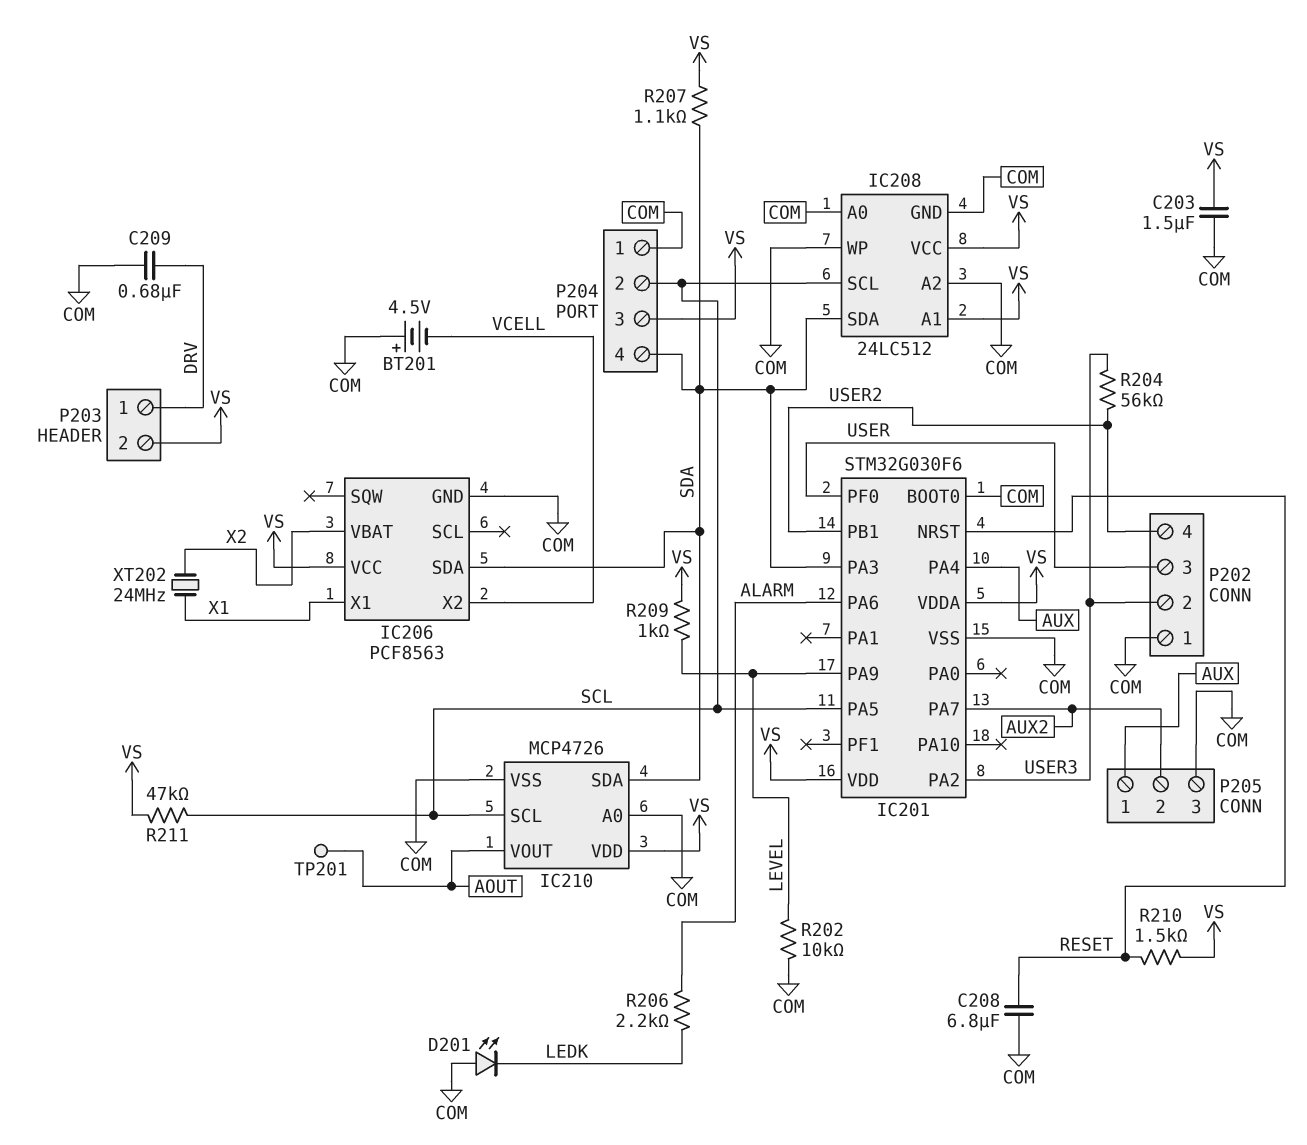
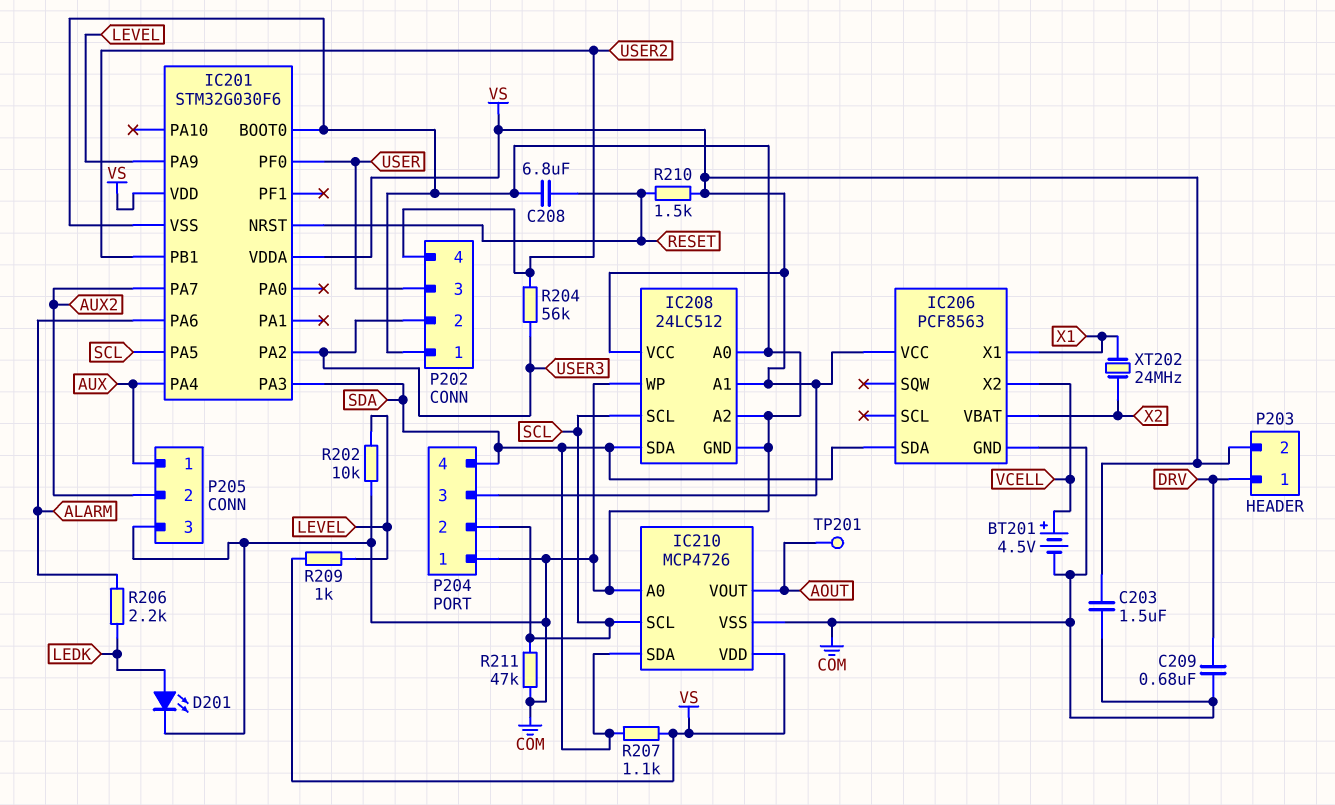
BT201: 4.5V (plus COM, minus VCELL) -> 4.5V (plus VCELL, minus COM)
D201: LED (A COM, K LEDK) -> LED (A LEDK, K COM)
R211: 47k (SCL, VS) -> 47k (COM, SCL)

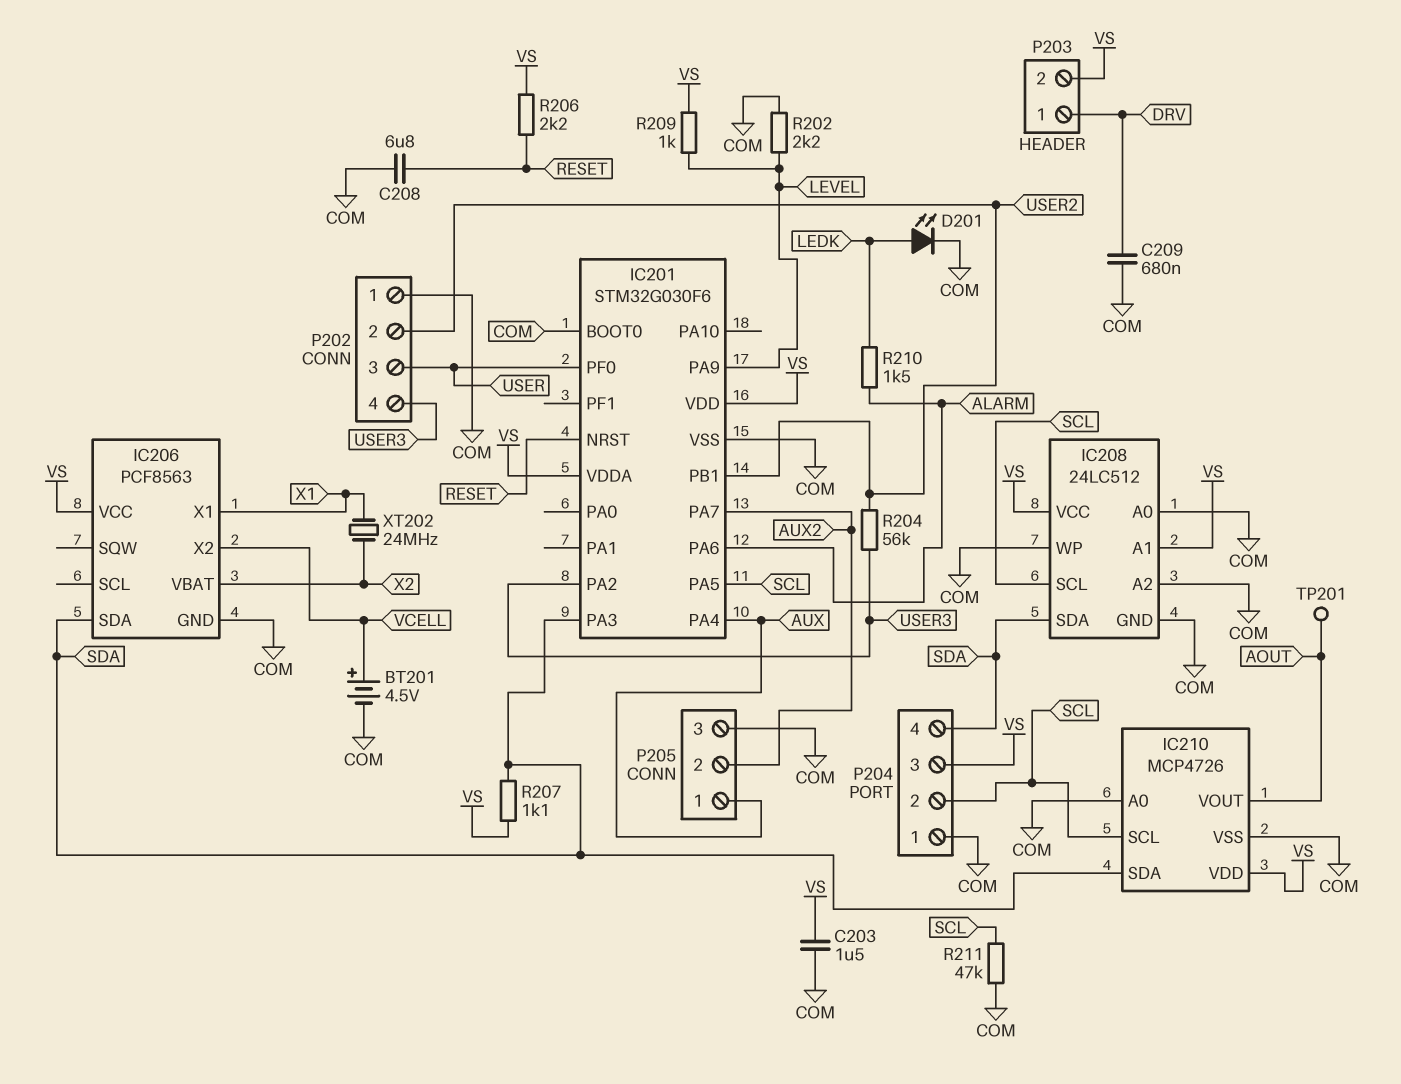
P202 pin 2: USER3 -> USER2
P202 pin 4: USER2 -> USER3
R202: 10k (COM, LEVEL) -> 2.2k (COM, LEVEL)
R206: 2.2k (ALARM, LEDK) -> 2.2k (RESET, VS)
R210: 1.5k (RESET, VS) -> 1.5k (ALARM, LEDK)

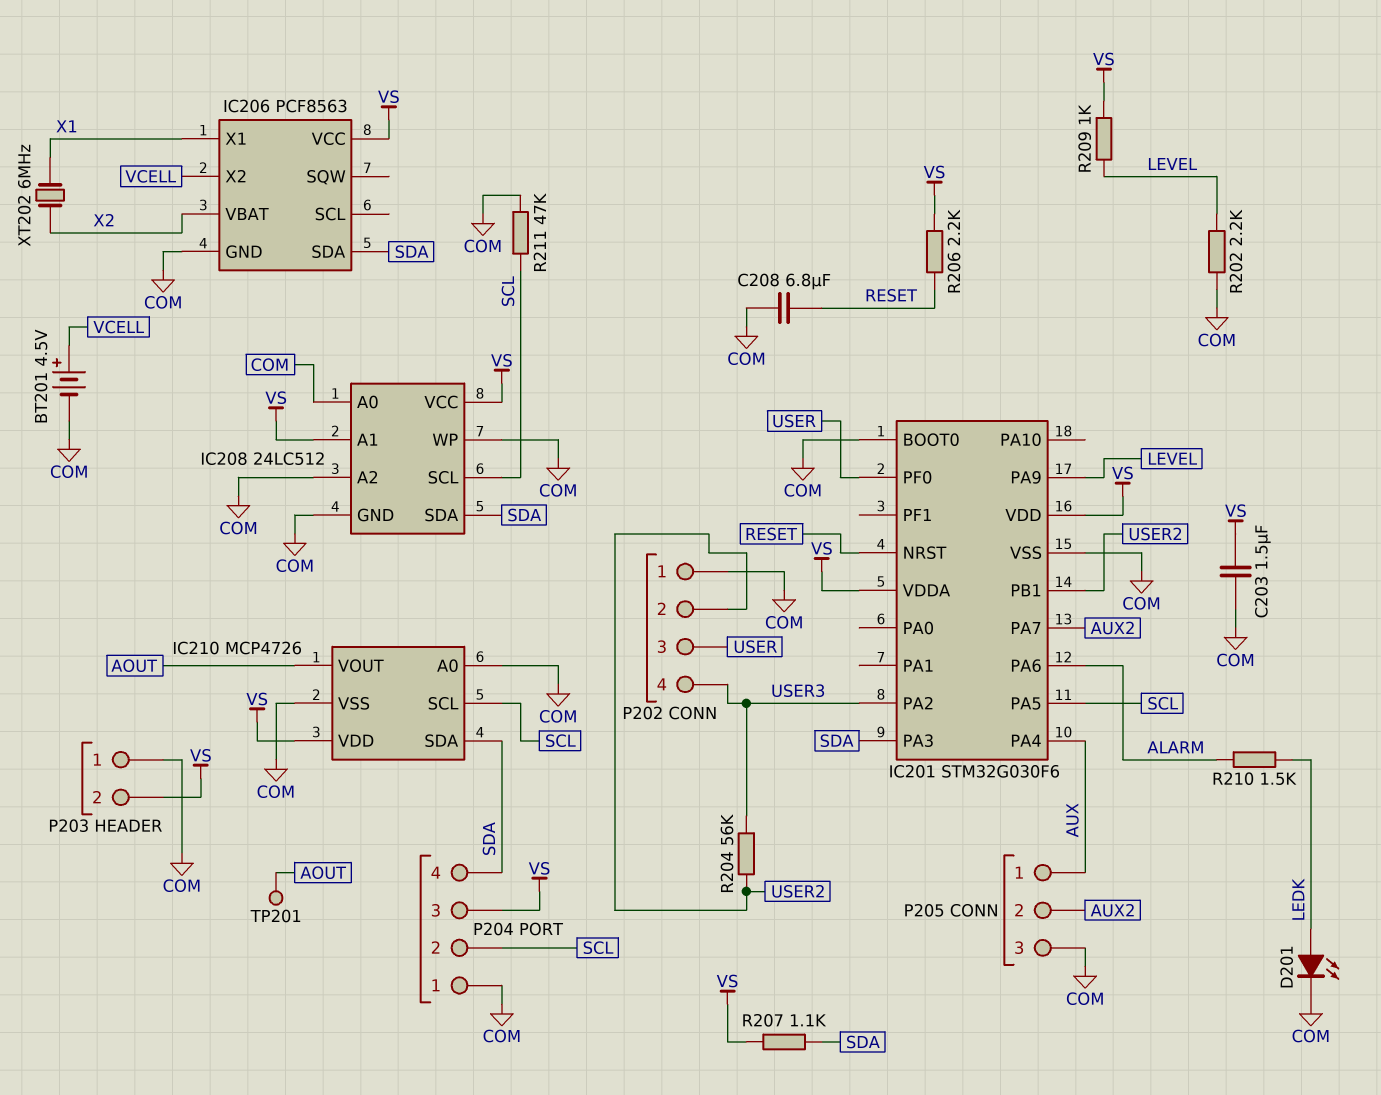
C209: 680nF (COM, DRV) -> none
P203 pin 1: DRV -> COM
XT202: 24MHz (X1, X2) -> 6MHz (X1, X2)

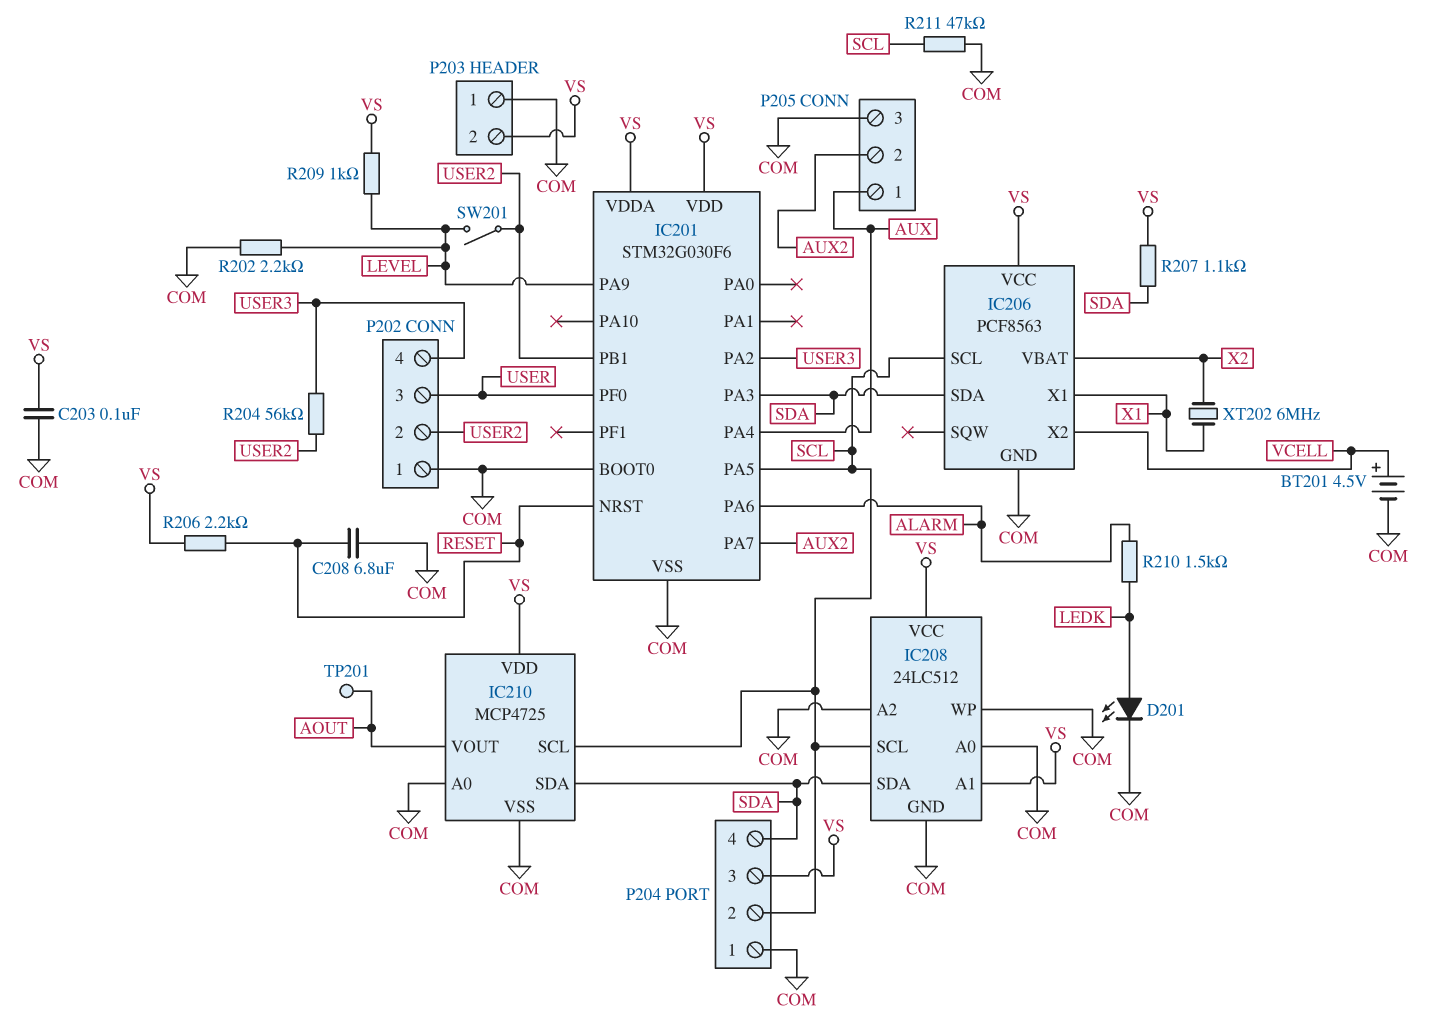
C203: 1.5uF (COM, VS) -> 100nF (COM, VS)
IC206 pin SCL: none -> SCL
IC210: MCP4726 -> MCP4725
SW201: none -> switch (LEVEL, USER2)

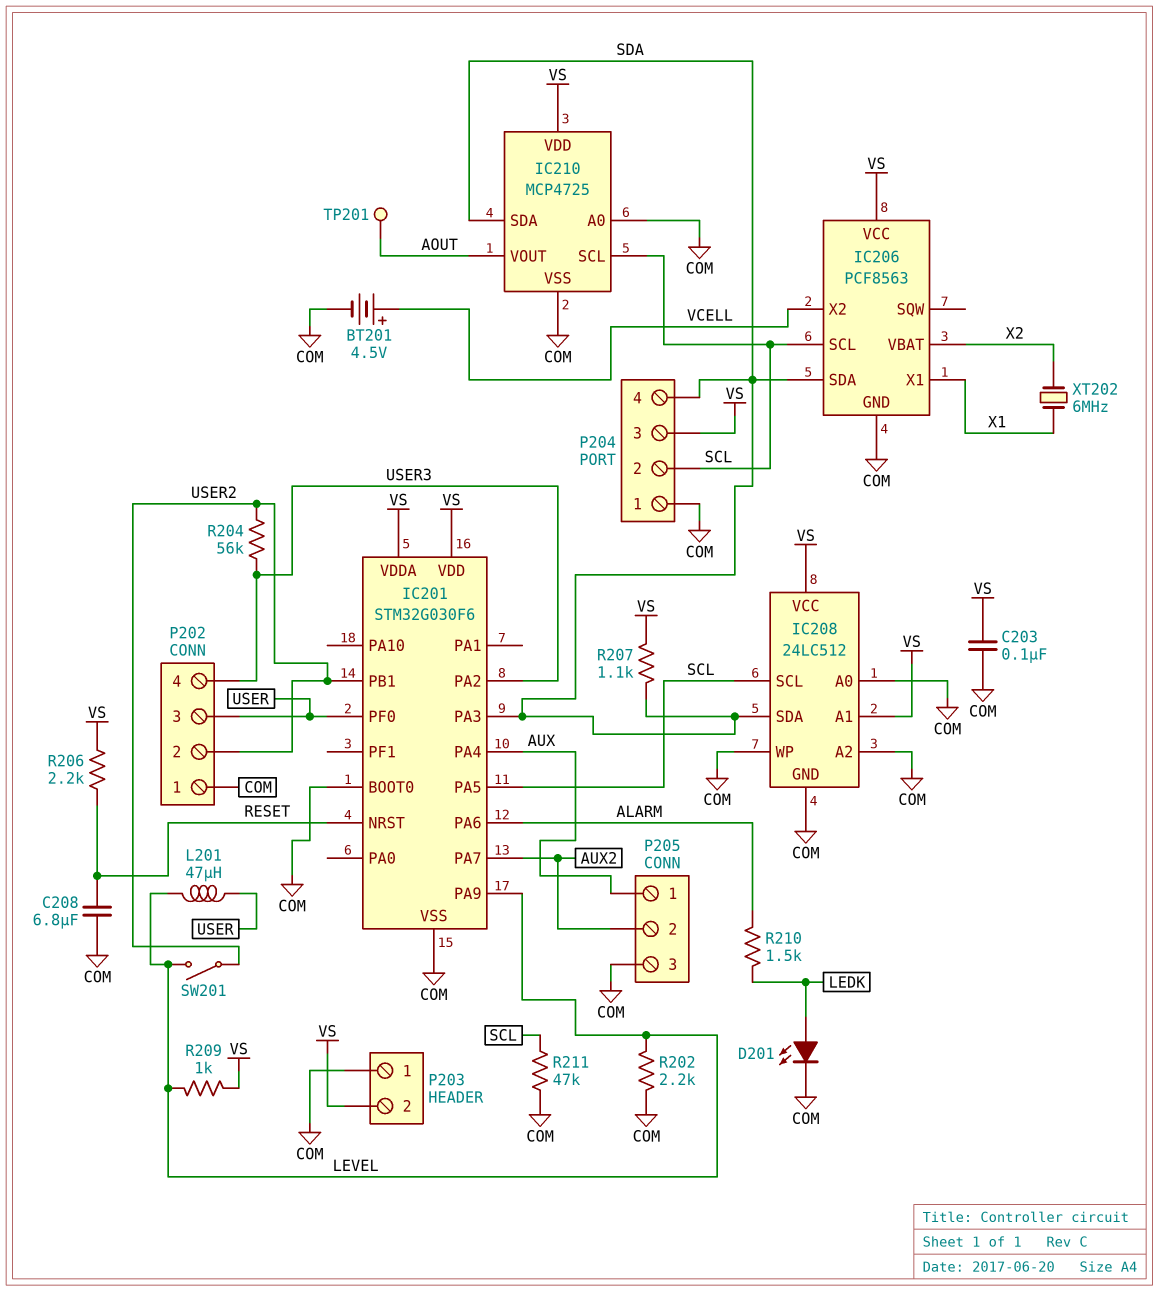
L201: none -> 47uH (LEVEL, USER)

